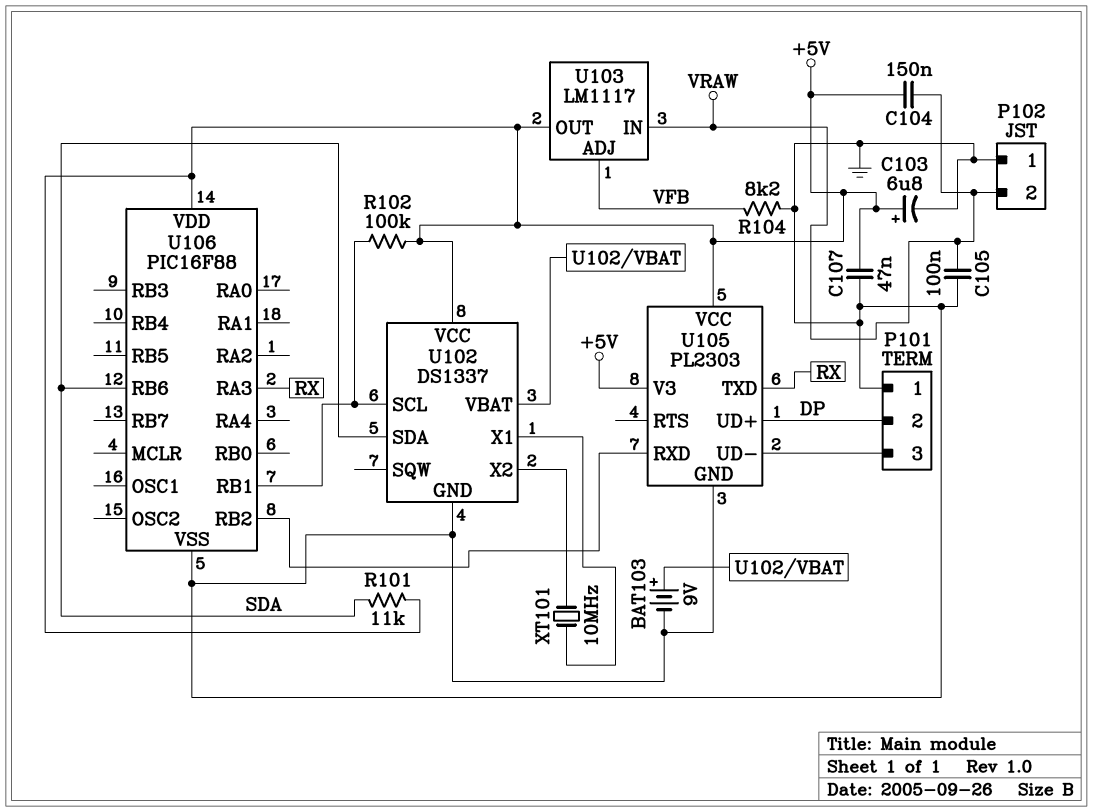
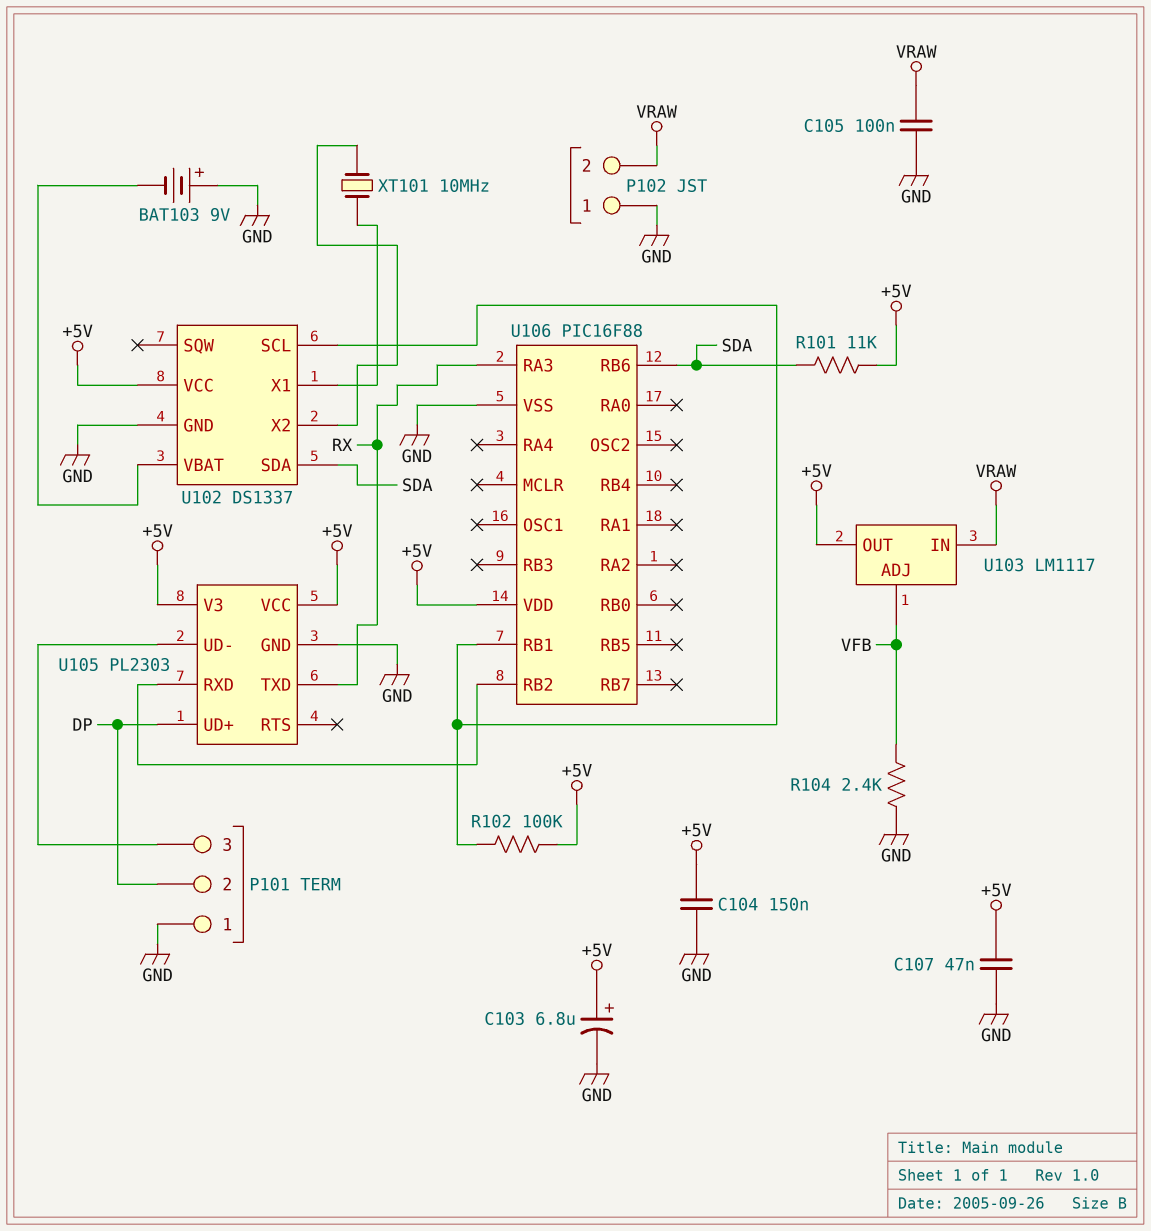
BAT103: 9V (plus U102/VBAT, minus GND) -> 9V (plus GND, minus U102/VBAT)
C104: 150nF (+5V, VRAW) -> 150nF (+5V, GND)
R104: 8.2k (GND, VFB) -> 2.4k (GND, VFB)

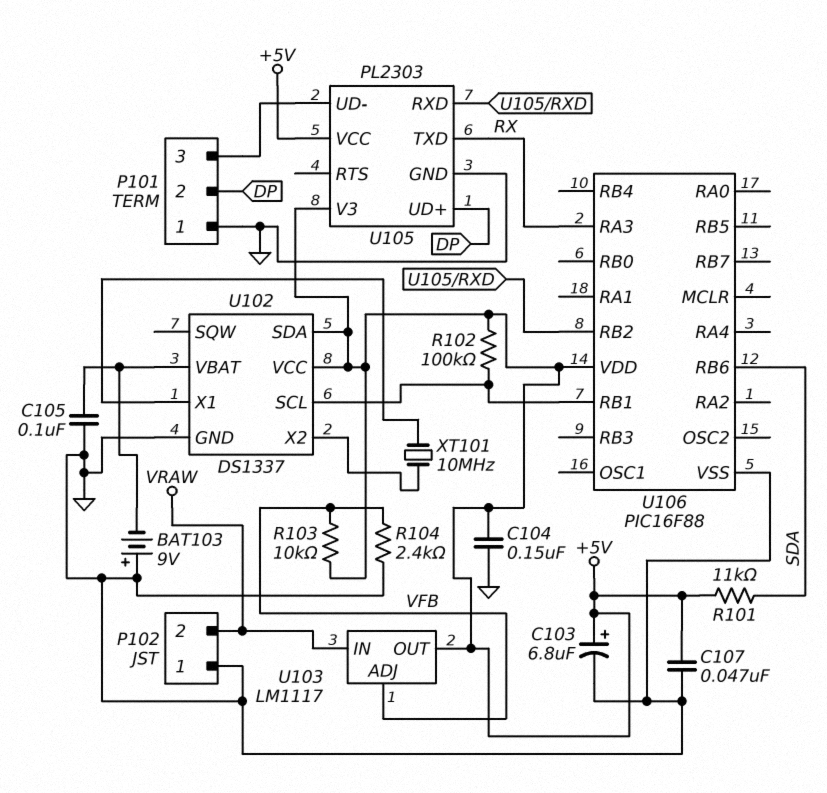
C105: 100nF (GND, VRAW) -> 100nF (GND, U102/VBAT)
R103: none -> 10k (+5V, VFB)
U102 pin SDA: SDA -> +5V

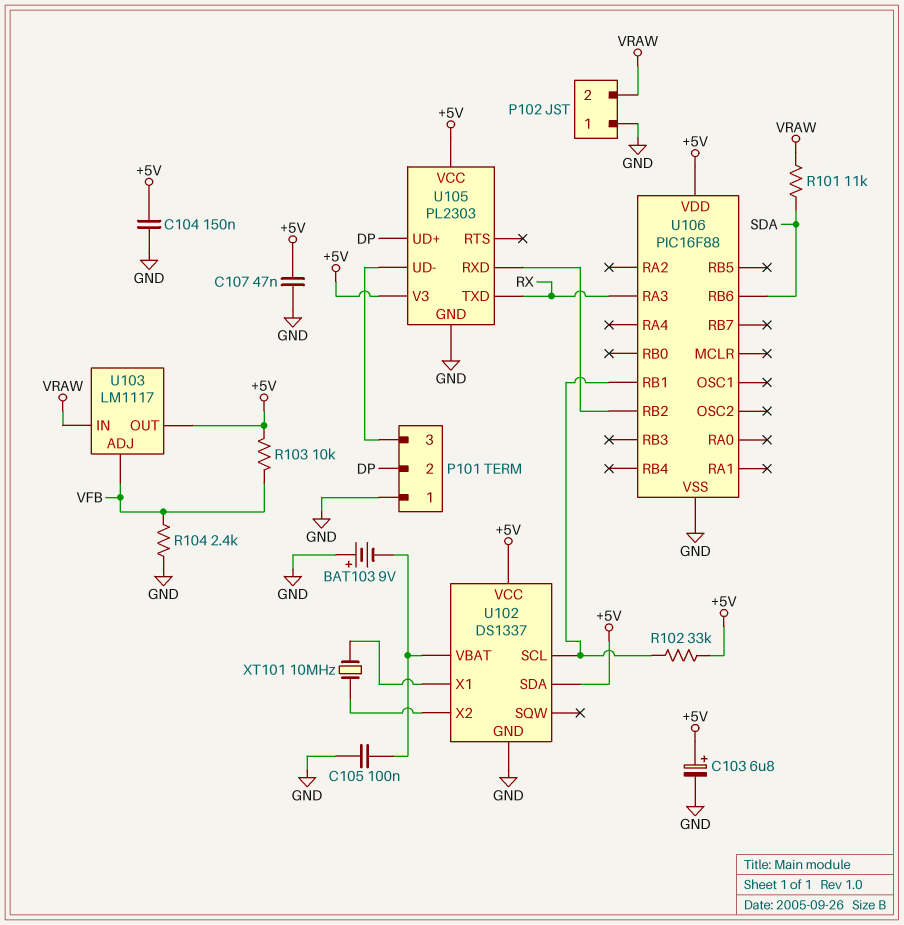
R101: 11k (+5V, SDA) -> 11k (SDA, VRAW)
R102: 100k (+5V, U102/SCL) -> 33k (+5V, U102/SCL)

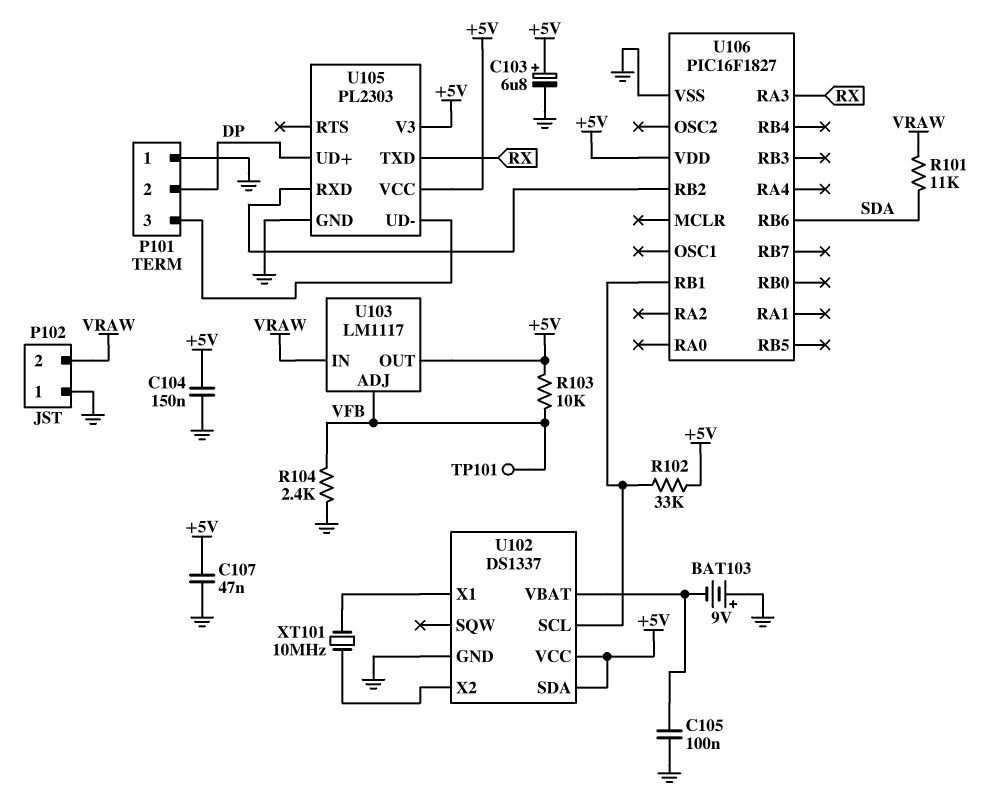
TP101: none -> test point (VFB)
U106: PIC16F88 -> PIC16F1827

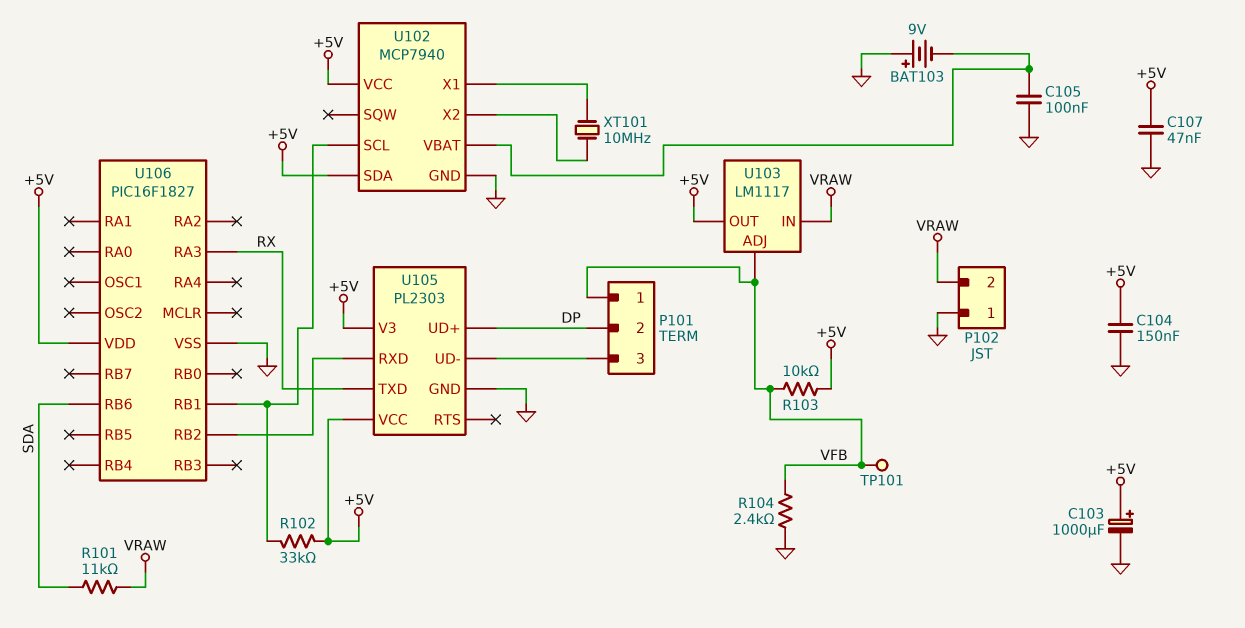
C103: 6.8uF (plus +5V, minus GND) -> 1000uF (plus +5V, minus GND)
P101 pin 1: GND -> VFB
U102: DS1337 -> MCP7940

